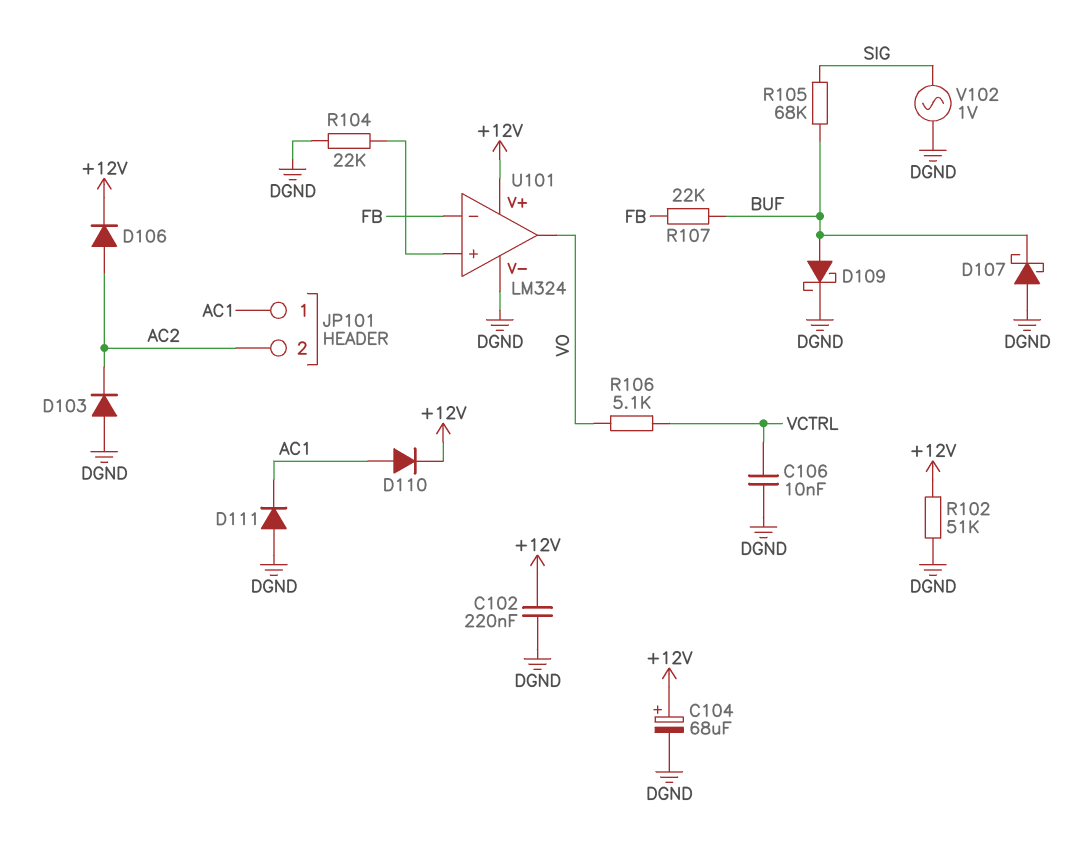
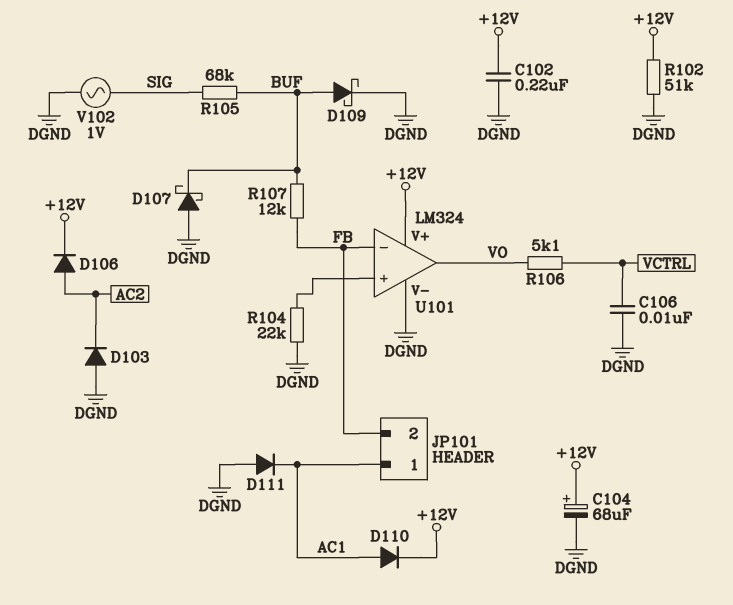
JP101 pin 2: AC2 -> FB
R107: 22k (BUF, FB) -> 12k (BUF, FB)

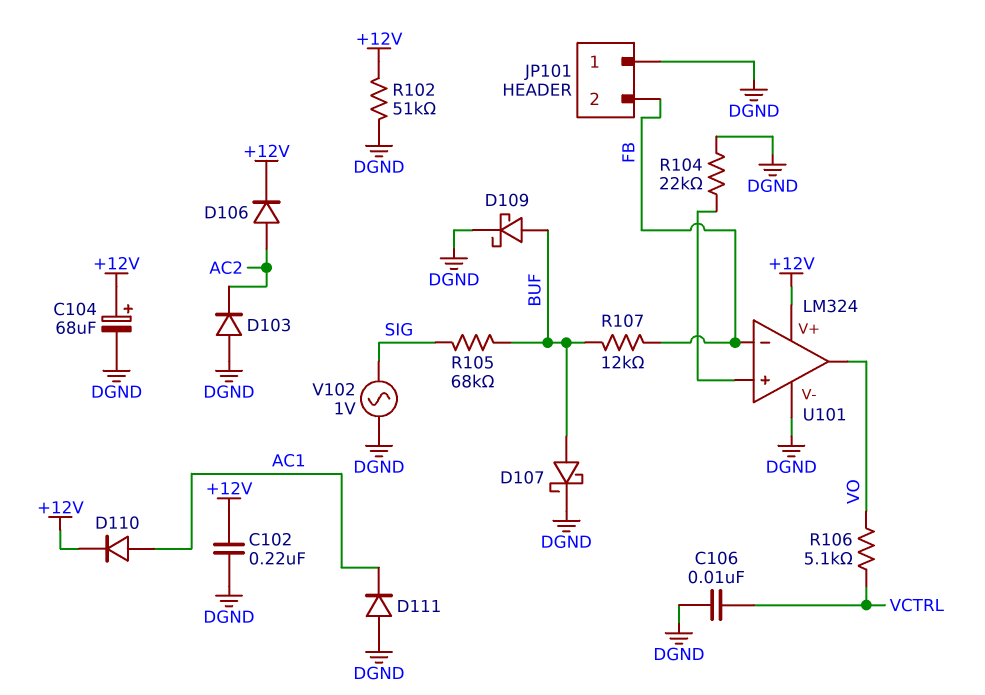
D107: schottky (A DGND, K BUF) -> schottky (A BUF, K DGND)
JP101 pin 1: AC1 -> DGND

